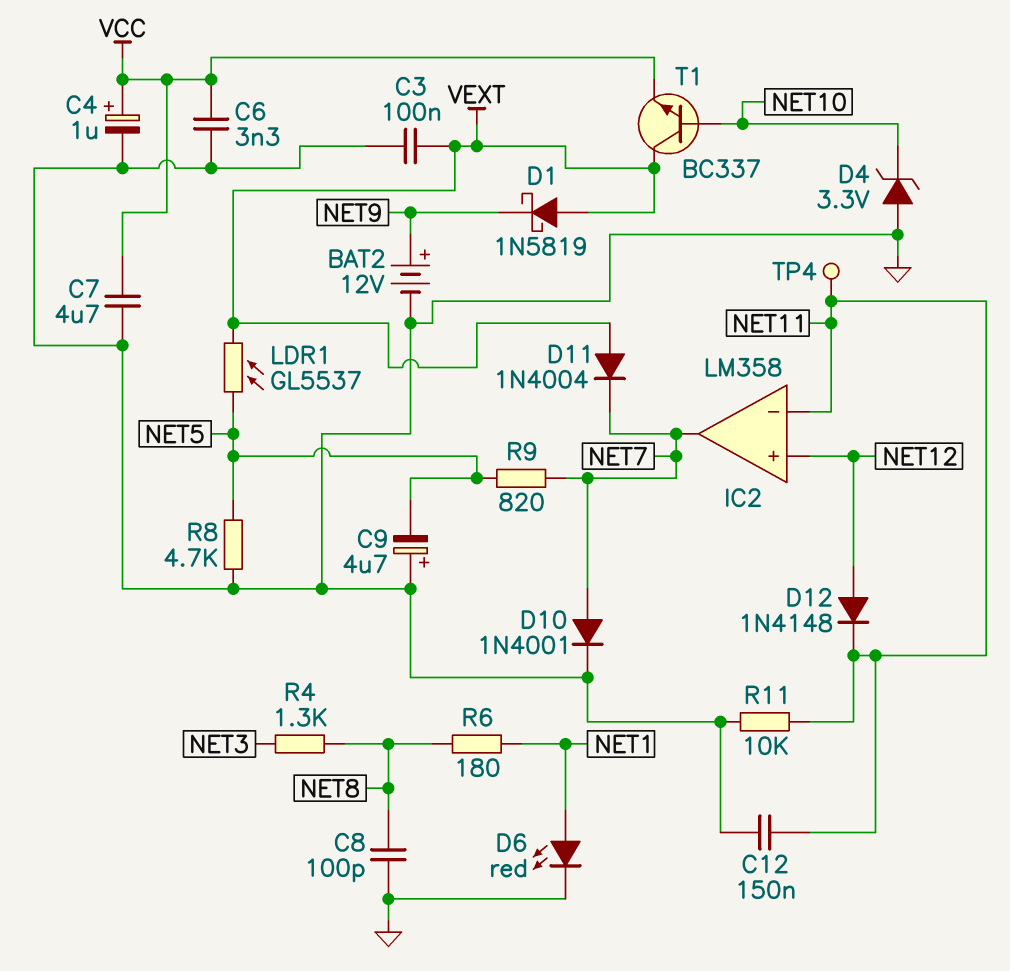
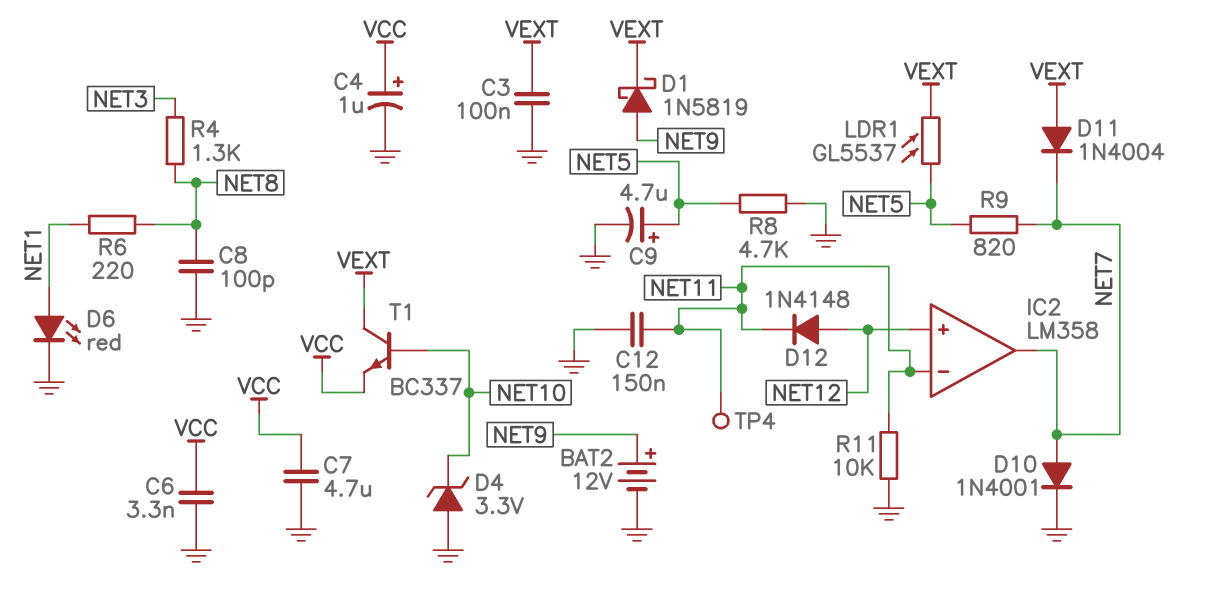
C9: 4.7uF (plus GND, minus NET5) -> 4.7uF (plus NET5, minus GND)
D1: schottky 1N5819 (A VEXT, K NET9) -> schottky 1N5819 (A NET9, K VEXT)
R6: 180 (NET1, NET8) -> 220 (NET1, NET8)

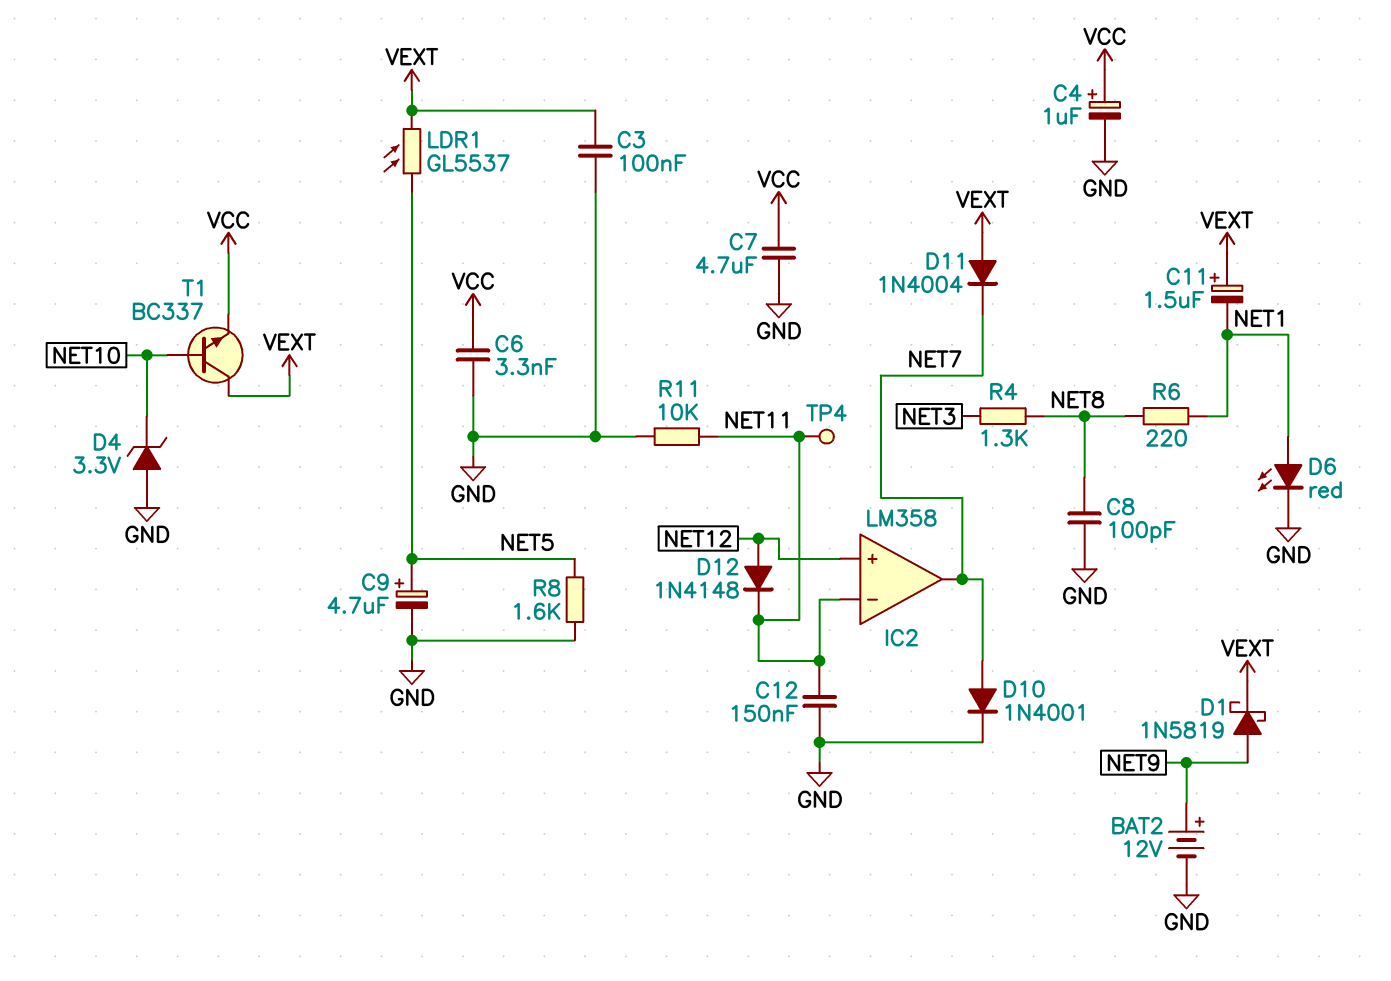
C11: none -> 1.5uF (plus VEXT, minus NET1)
R8: 4.7k (GND, NET5) -> 1.6k (GND, NET5)
R9: 820 (NET5, NET7) -> none

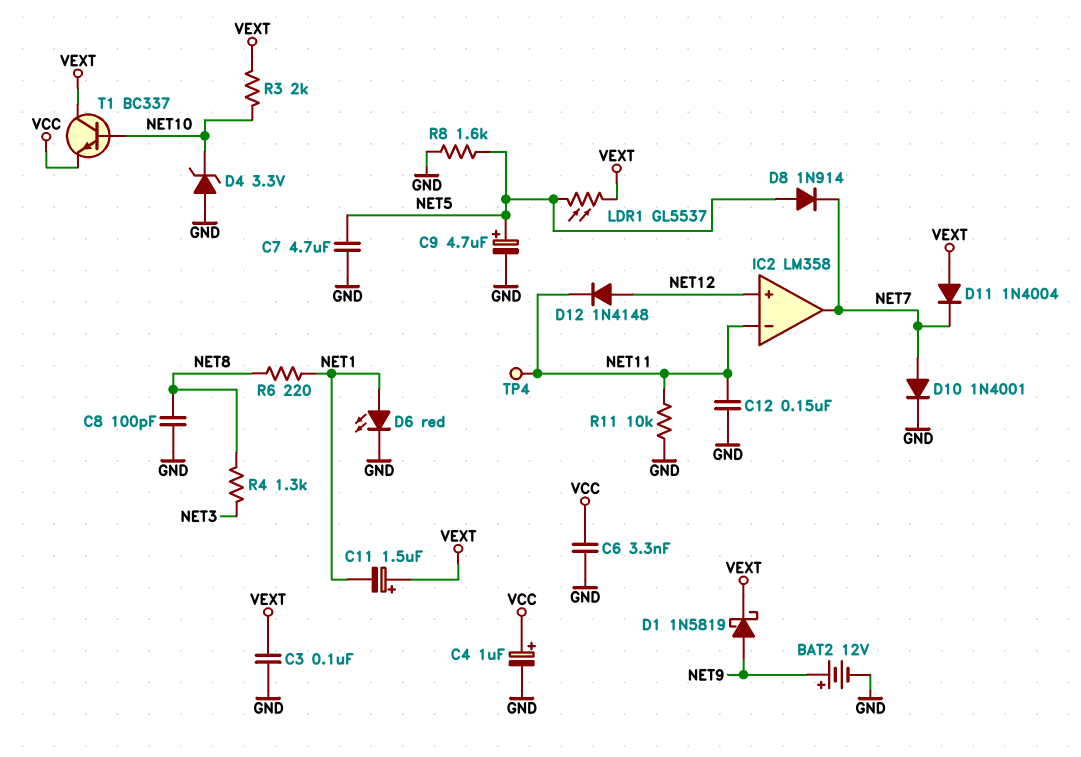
C7: 4.7uF (GND, VCC) -> 4.7uF (GND, NET5)
D8: none -> diode 1N914 (A NET5, K NET7)
R3: none -> 2k (NET10, VEXT)

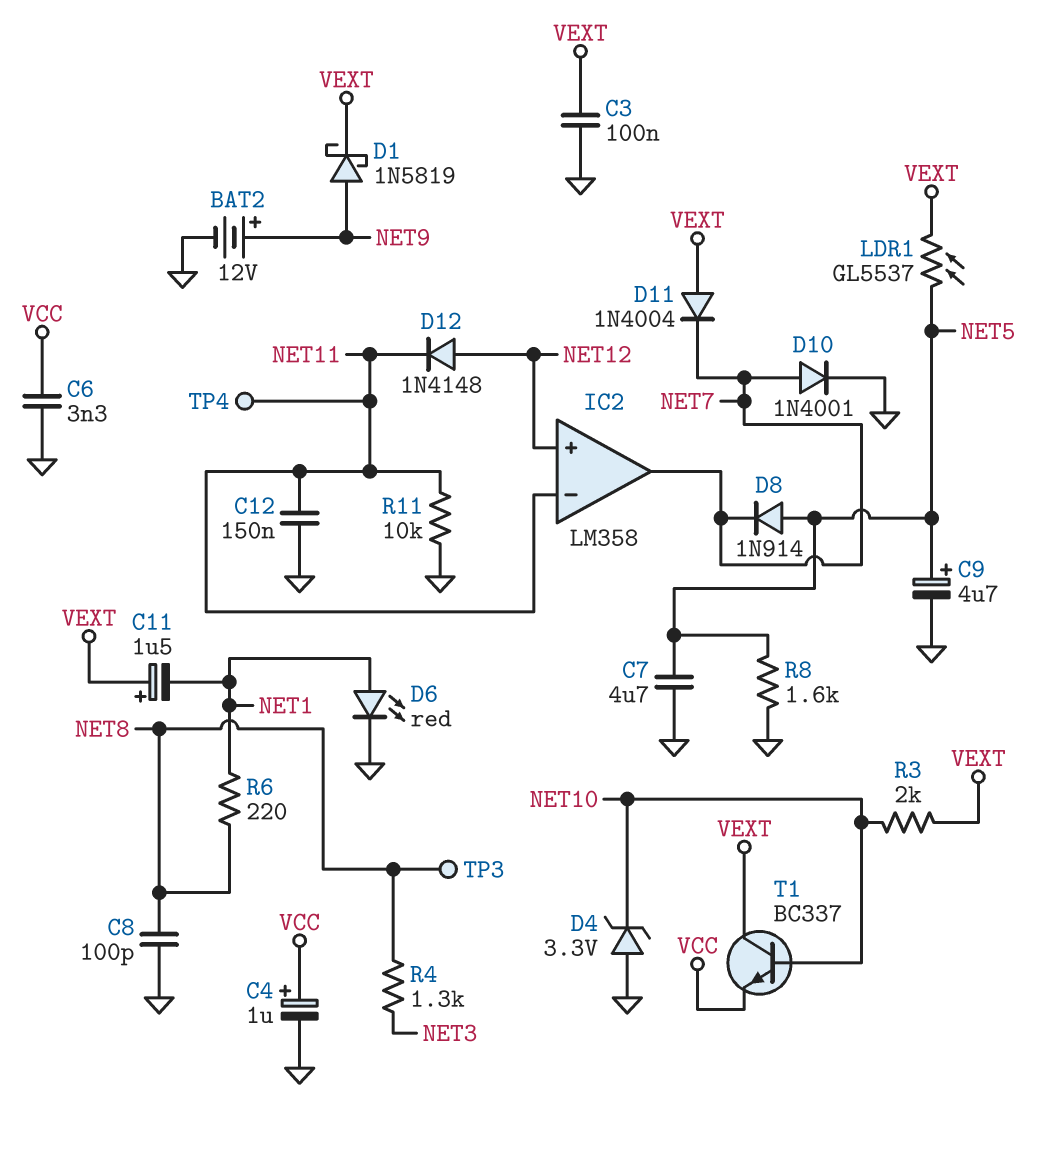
TP3: none -> test point (NET8)

